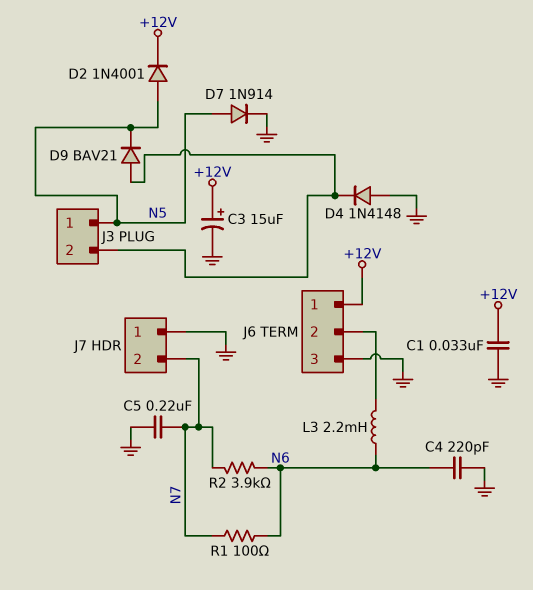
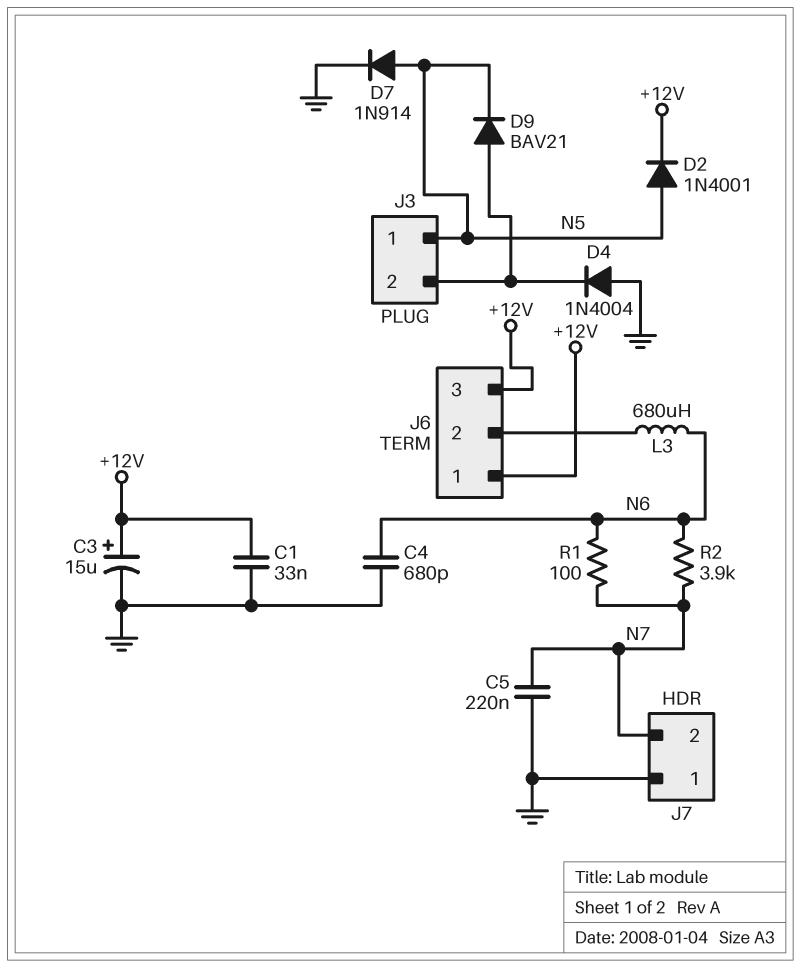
C4: 220pF (GND, N6) -> 680pF (GND, N6)
D4: diode 1N4148 (A GND, K J3/2) -> diode 1N4004 (A GND, K J3/2)
J6 pin 3: GND -> +12V
L3: 2.2mH (J6/2, N6) -> 680uH (J6/2, N6)

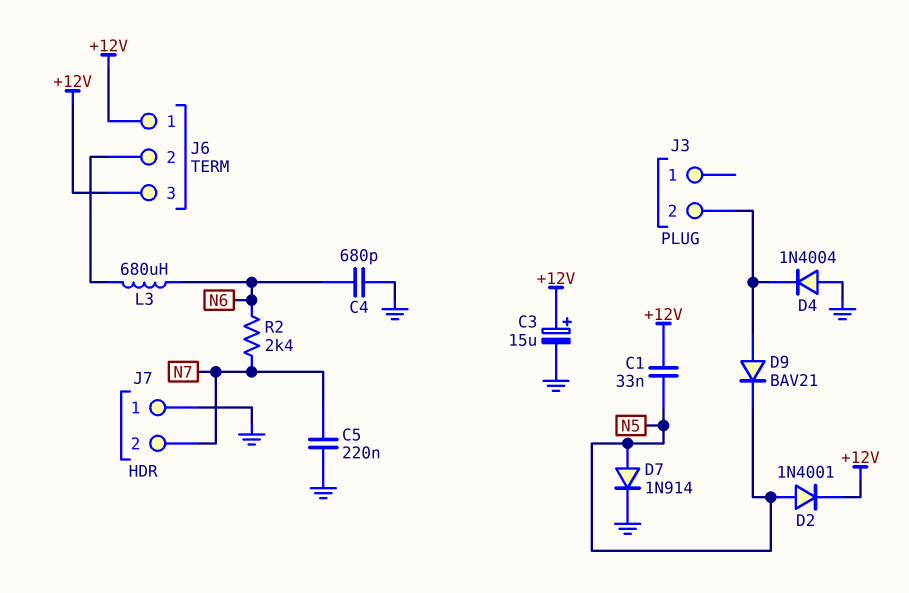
C1: 33nF (+12V, GND) -> 33nF (+12V, N5)
J3 pin 1: N5 -> none
R1: 100 (N6, N7) -> none
R2: 3.9k (N6, N7) -> 2.4k (N6, N7)

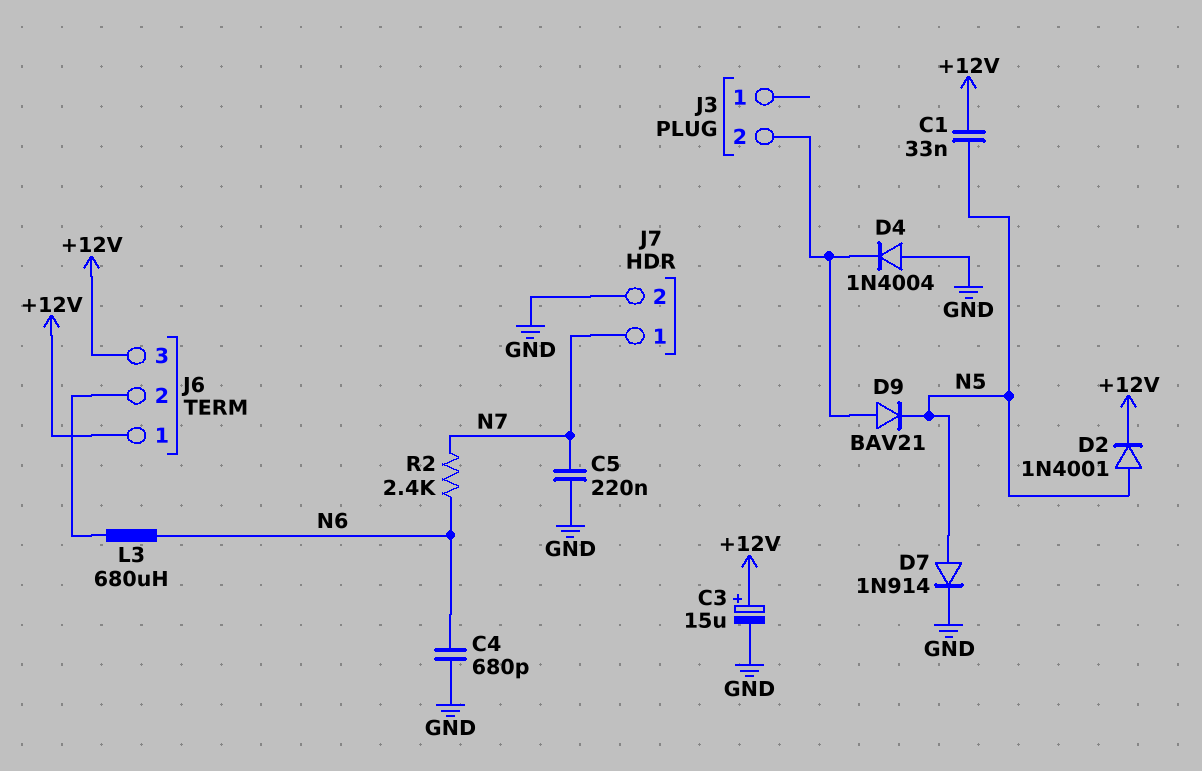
J7 pin 1: GND -> N7
J7 pin 2: N7 -> GND

